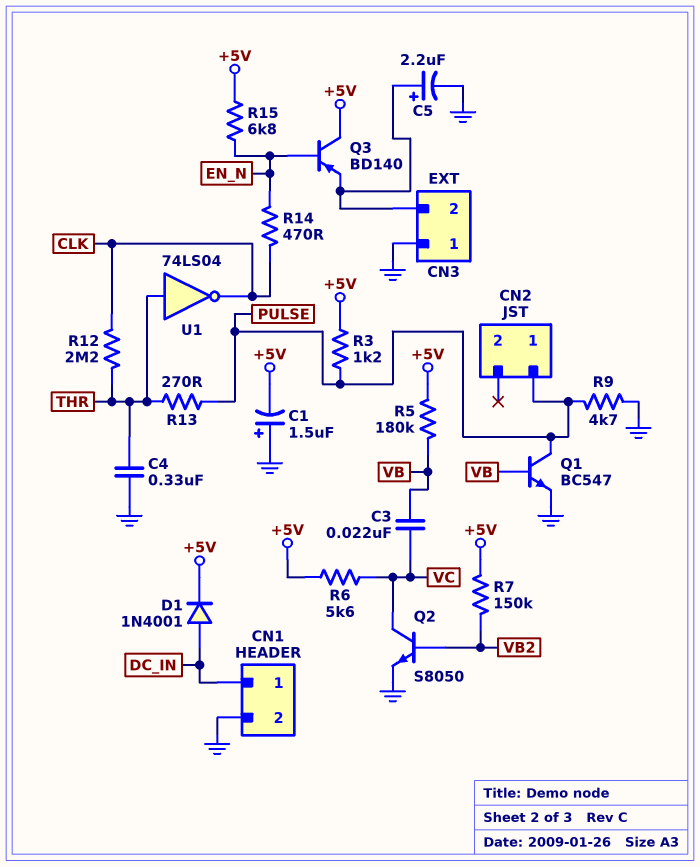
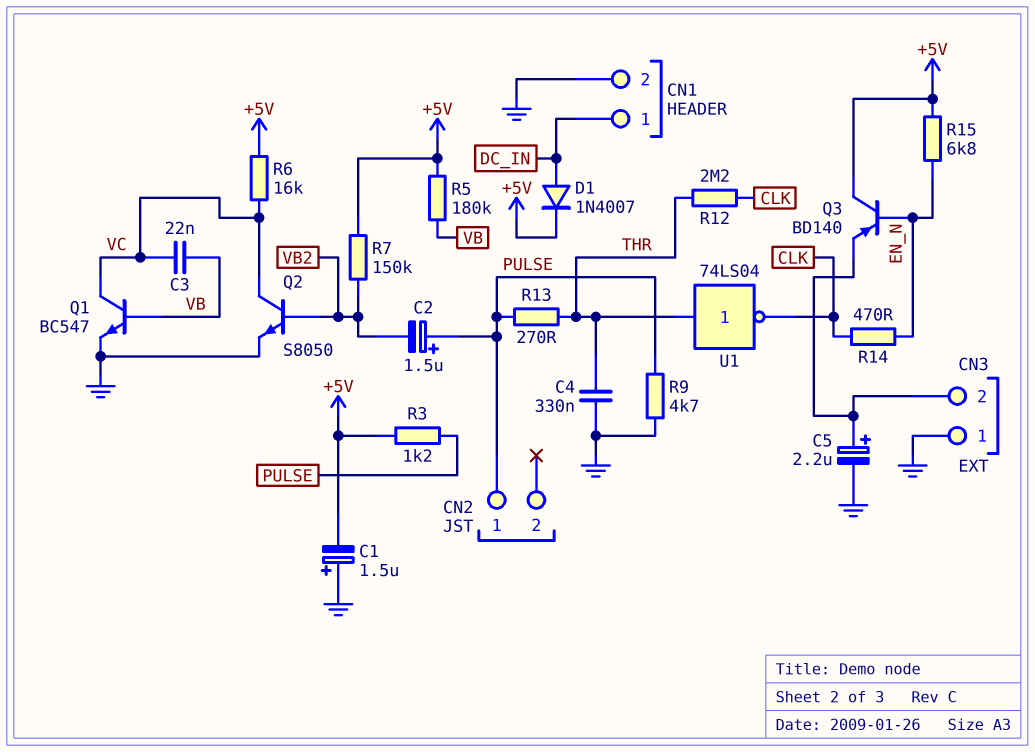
C2: none -> 1.5uF (plus PULSE, minus VB2)
D1: diode 1N4001 (A DC_IN, K +5V) -> diode 1N4007 (A DC_IN, K +5V)
Q1: NPN BC547 (B VB, C PULSE, E GND) -> NPN BC547 (B VB, C VC, E GND)
R6: 5.6k (+5V, VC) -> 16k (+5V, VC)

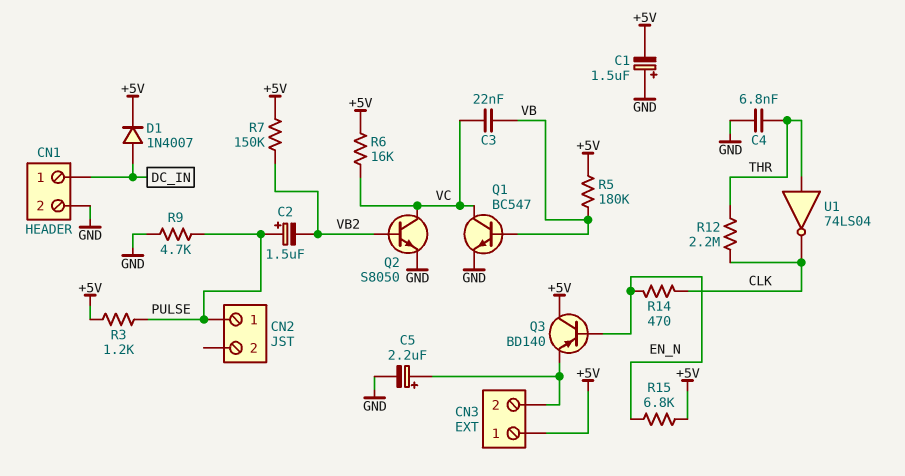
C4: 330nF (GND, THR) -> 6.8nF (GND, THR)
CN3 pin 1: GND -> +5V
R13: 270 (PULSE, THR) -> none

